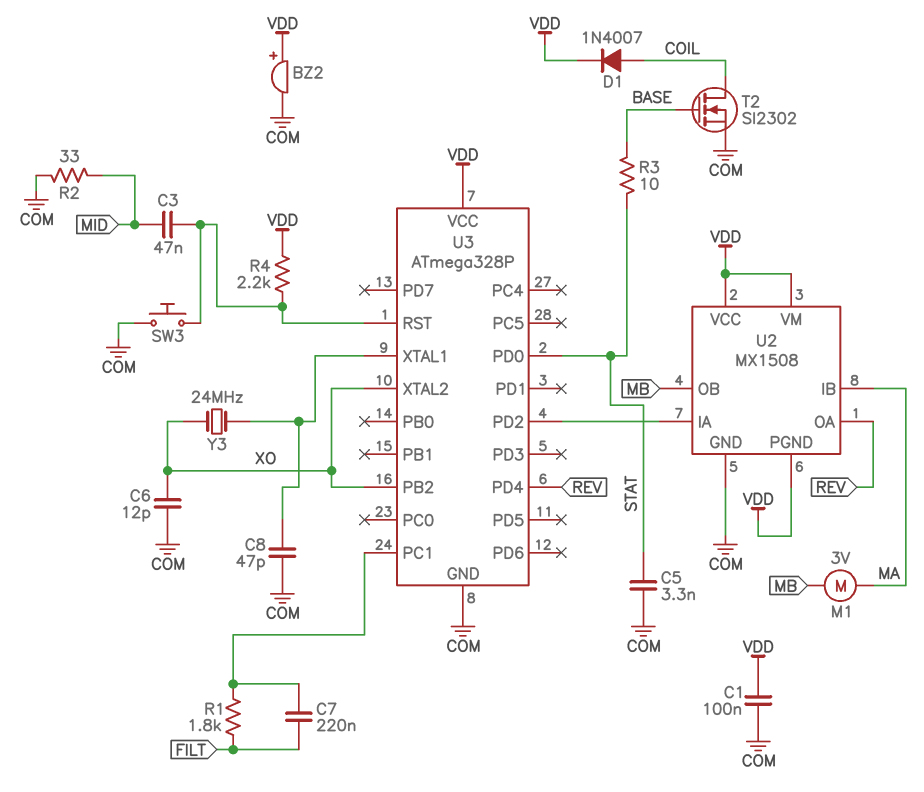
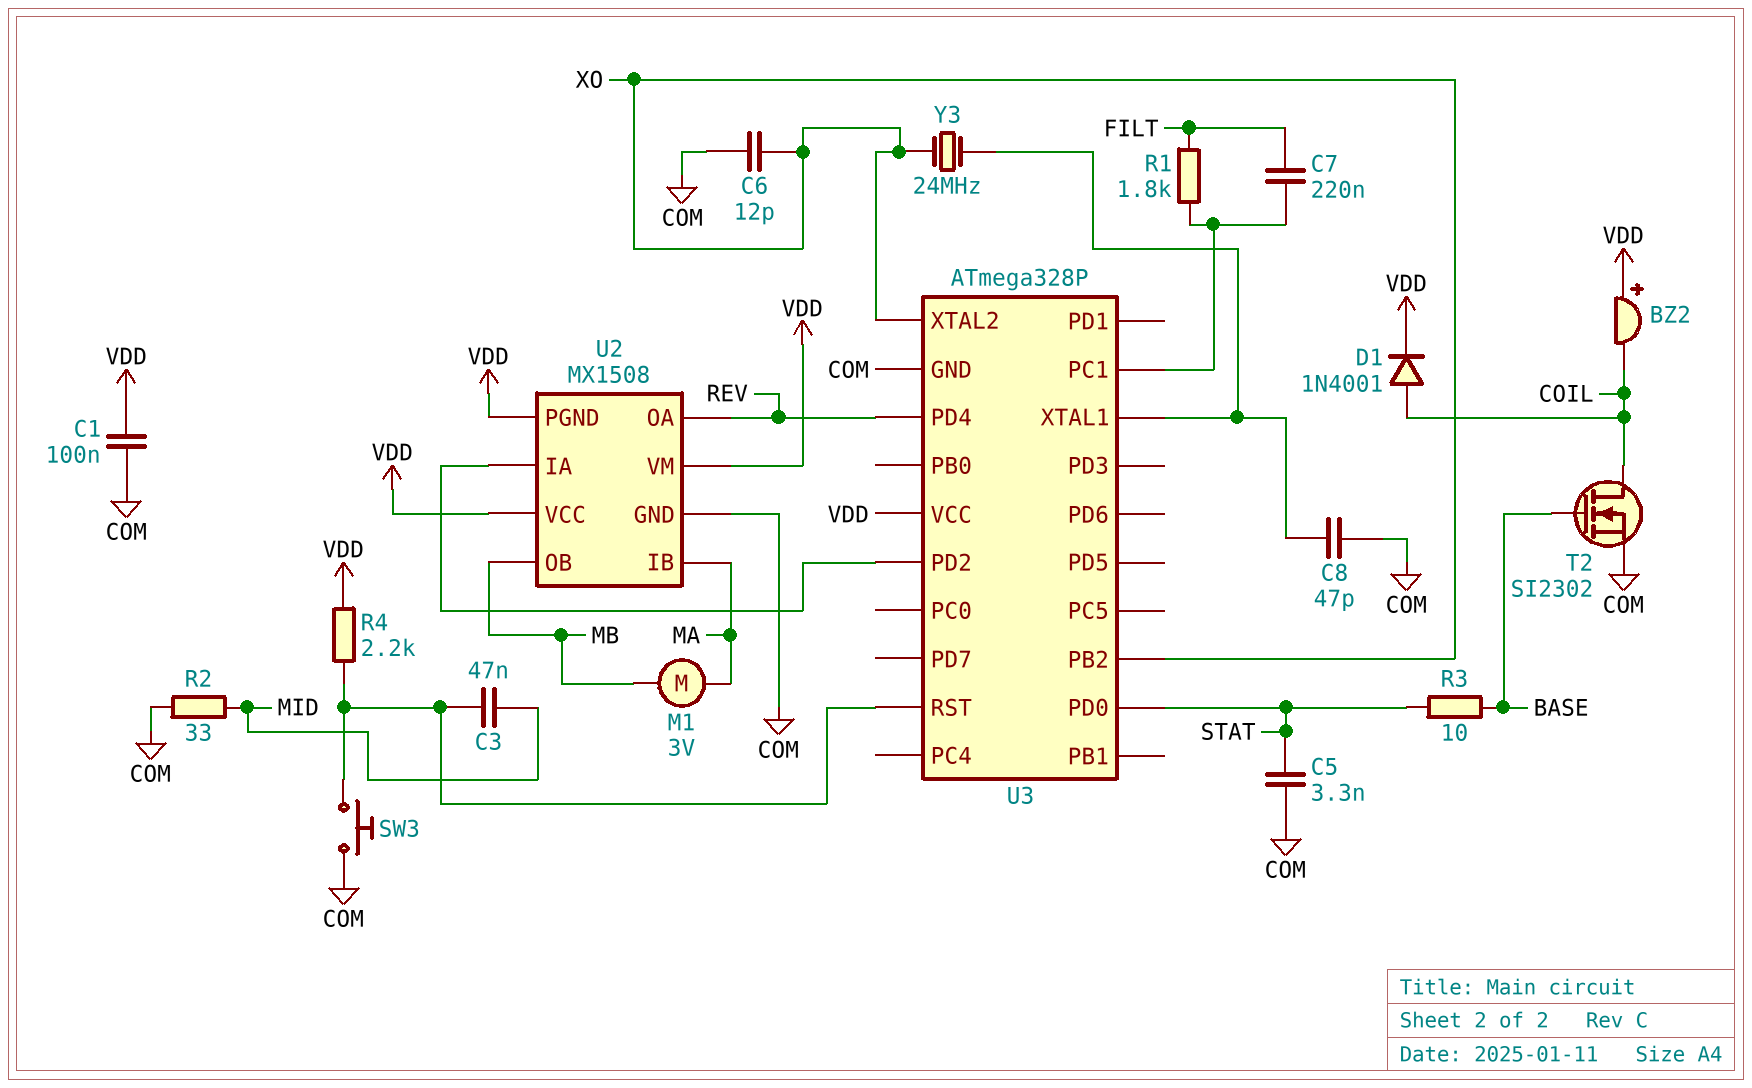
BZ2: buzzer (plus VDD, minus COM) -> buzzer (plus VDD, minus COIL)
D1: diode 1N4007 (A COIL, K VDD) -> diode 1N4001 (A COIL, K VDD)

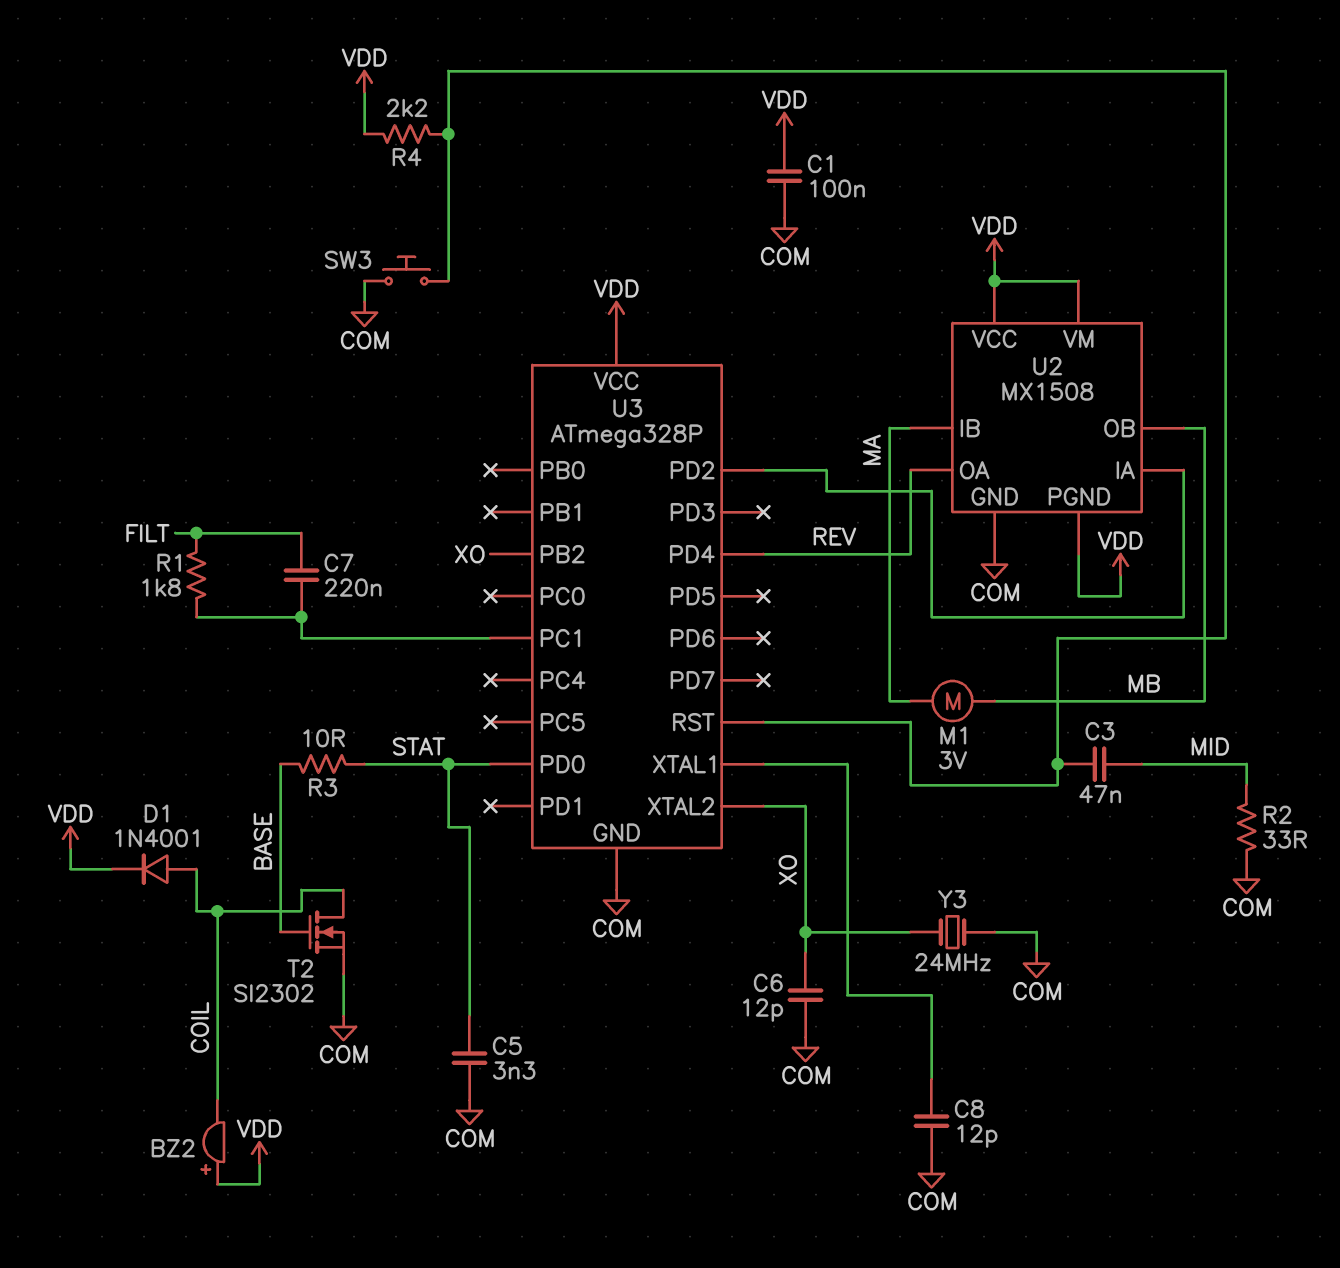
C8: 47pF (COM, U3/XTAL1) -> 12pF (COM, U3/XTAL1)
Y3: 24MHz (U3/XTAL1, XO) -> 24MHz (COM, XO)

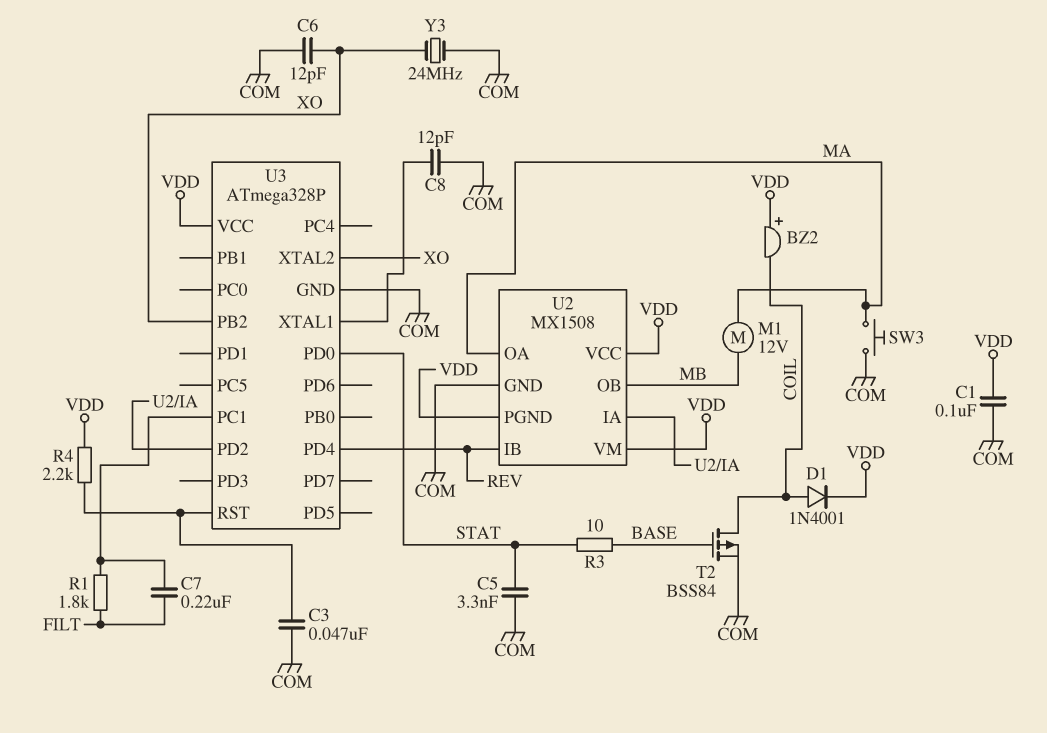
C3: 47nF (MID, U3/RST) -> 47nF (COM, U3/RST)
M1: motor 3V (MA, MB) -> motor 12V (MA, MB)
R2: 33 (COM, MID) -> none
SW3: button (COM, U3/RST) -> button (COM, MA)
T2: NMOS SI2302 (G BASE, D COIL, S COM) -> PMOS BSS84 (G BASE, D COIL, S COM)
U2 pin IB: MA -> REV
U2 pin OA: REV -> MA

